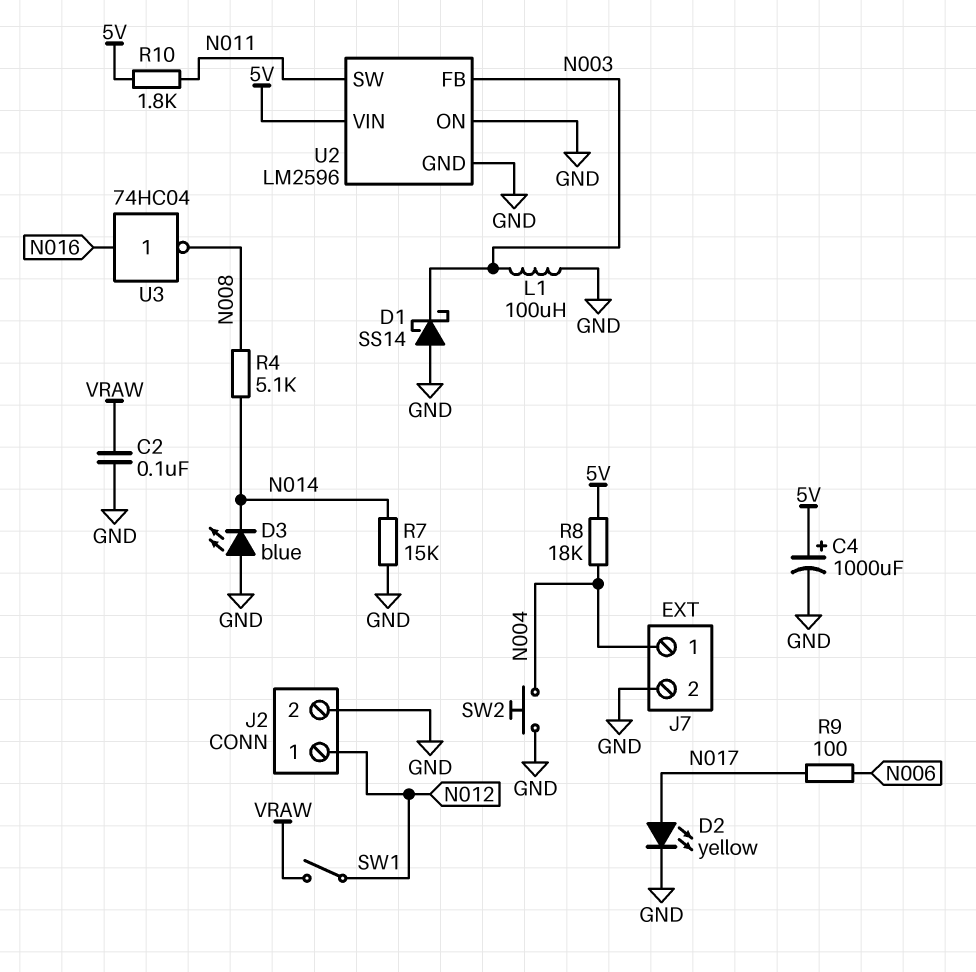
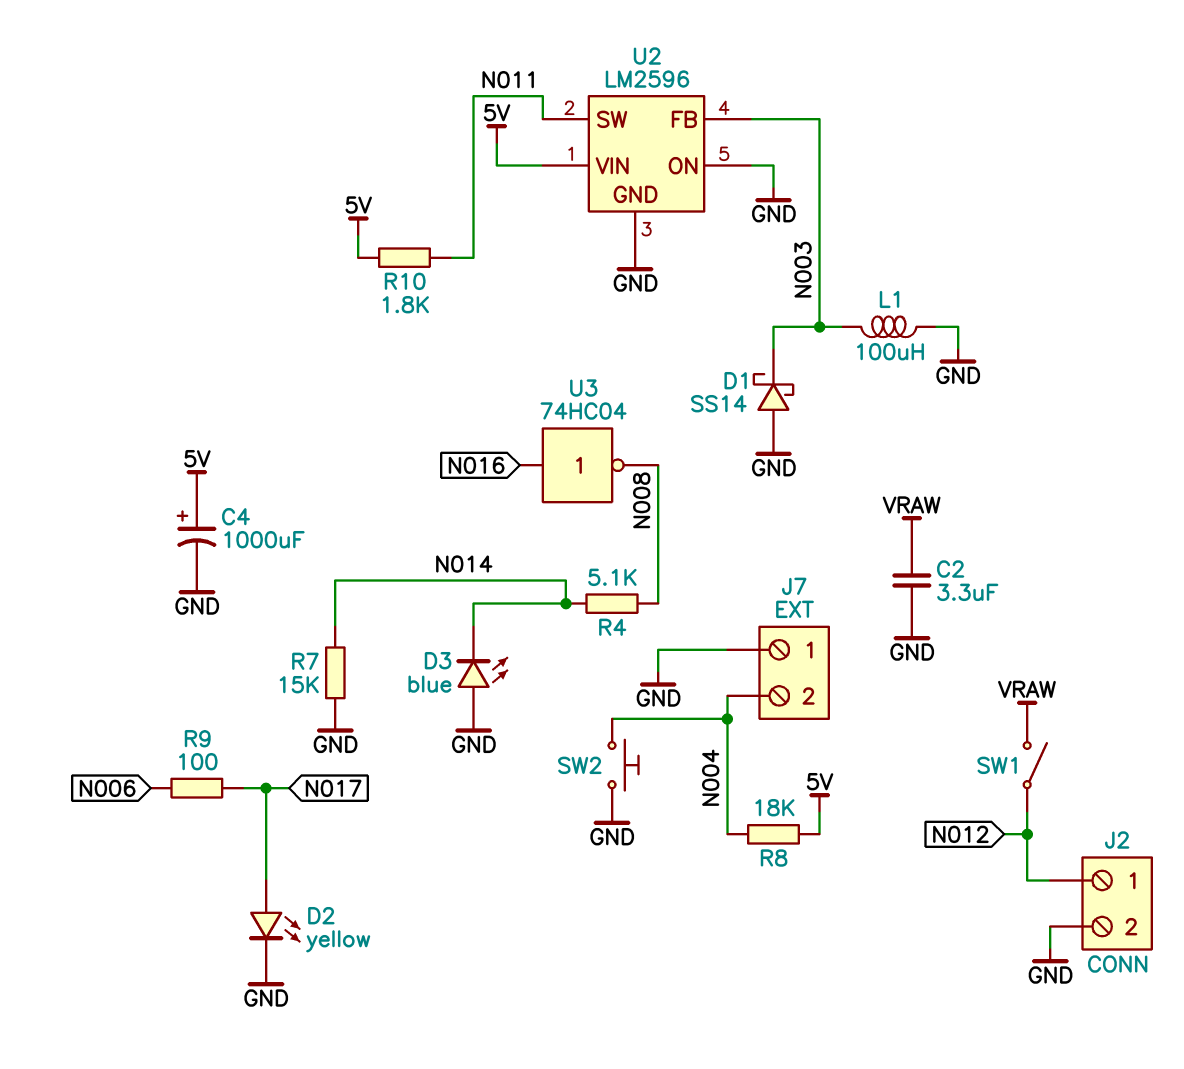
C2: 100nF (GND, VRAW) -> 3.3uF (GND, VRAW)
J7 pin 1: N004 -> GND
J7 pin 2: GND -> N004

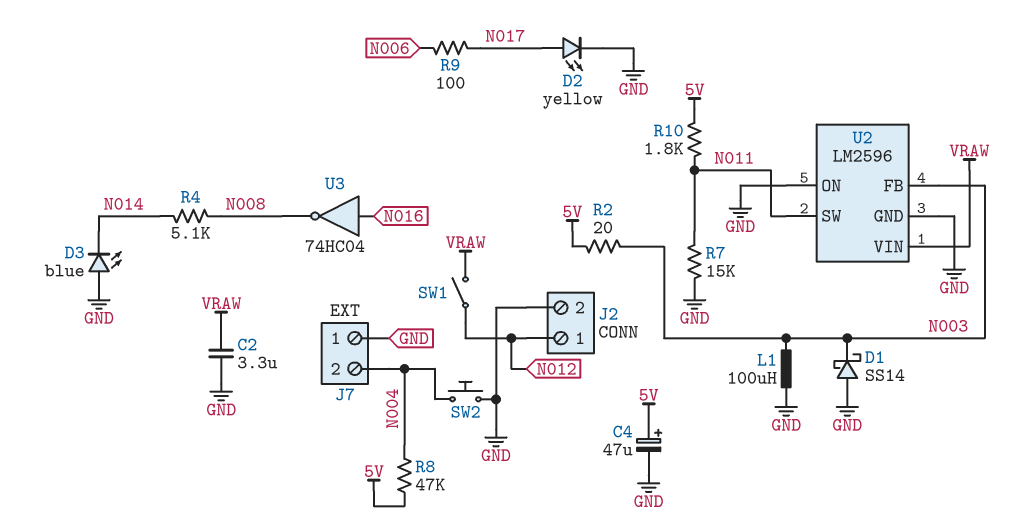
C4: 1000uF (plus 5V, minus GND) -> 47uF (plus 5V, minus GND)
R2: none -> 20 (5V, N003)
R7: 15k (GND, N014) -> 15k (GND, N011)
R8: 18k (5V, N004) -> 47k (5V, N004)
U2 pin VIN: 5V -> VRAW

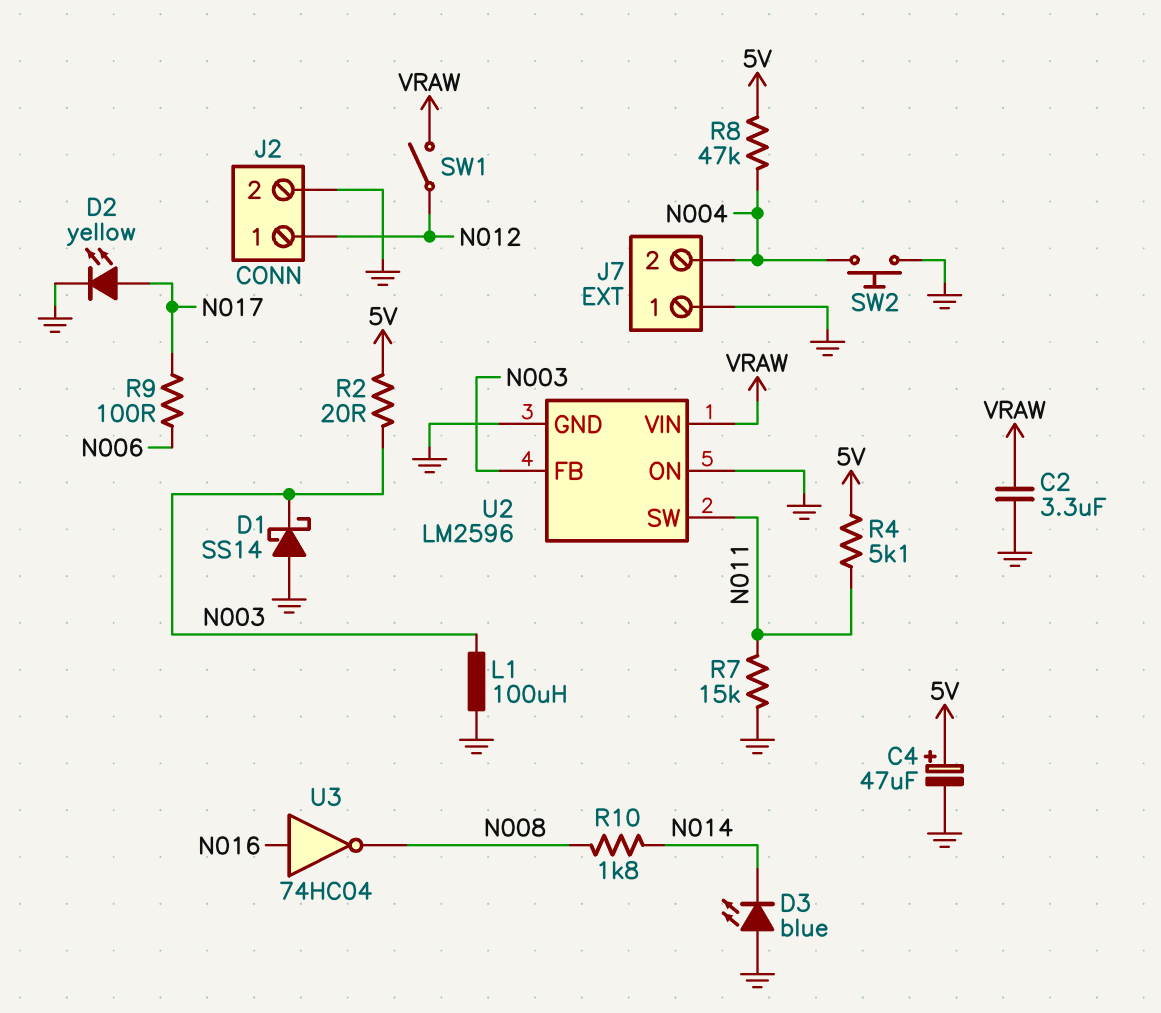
R4: 5.1k (N008, N014) -> 5.1k (5V, N011)
R10: 1.8k (5V, N011) -> 1.8k (N008, N014)

